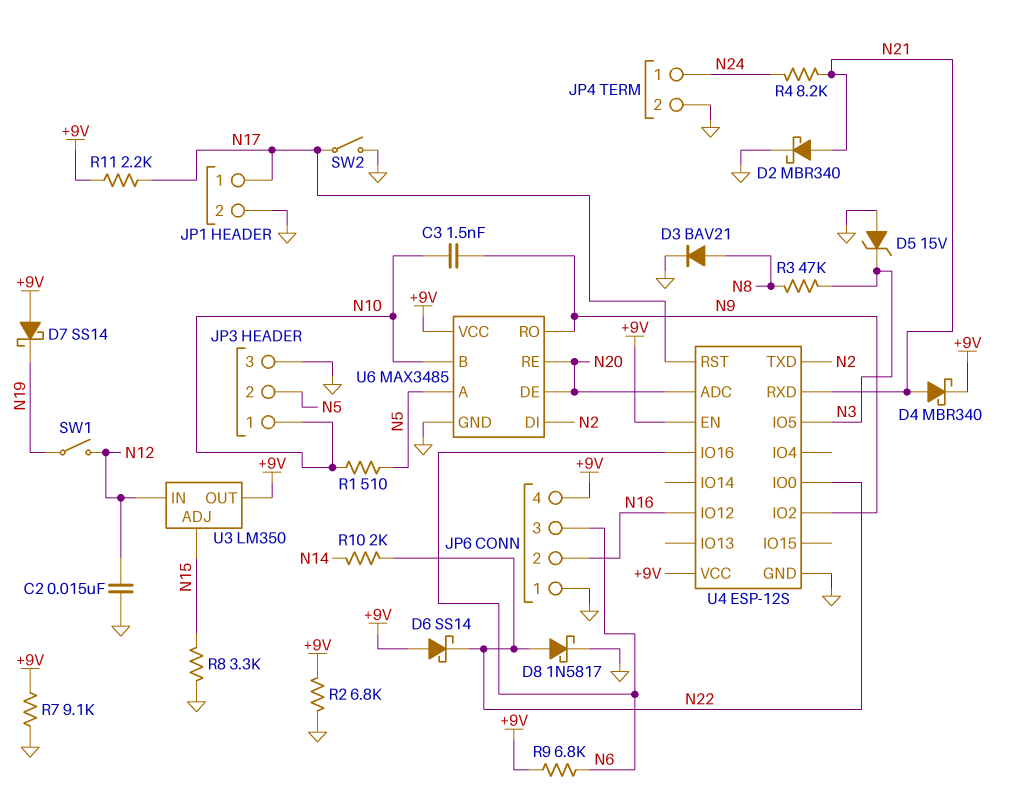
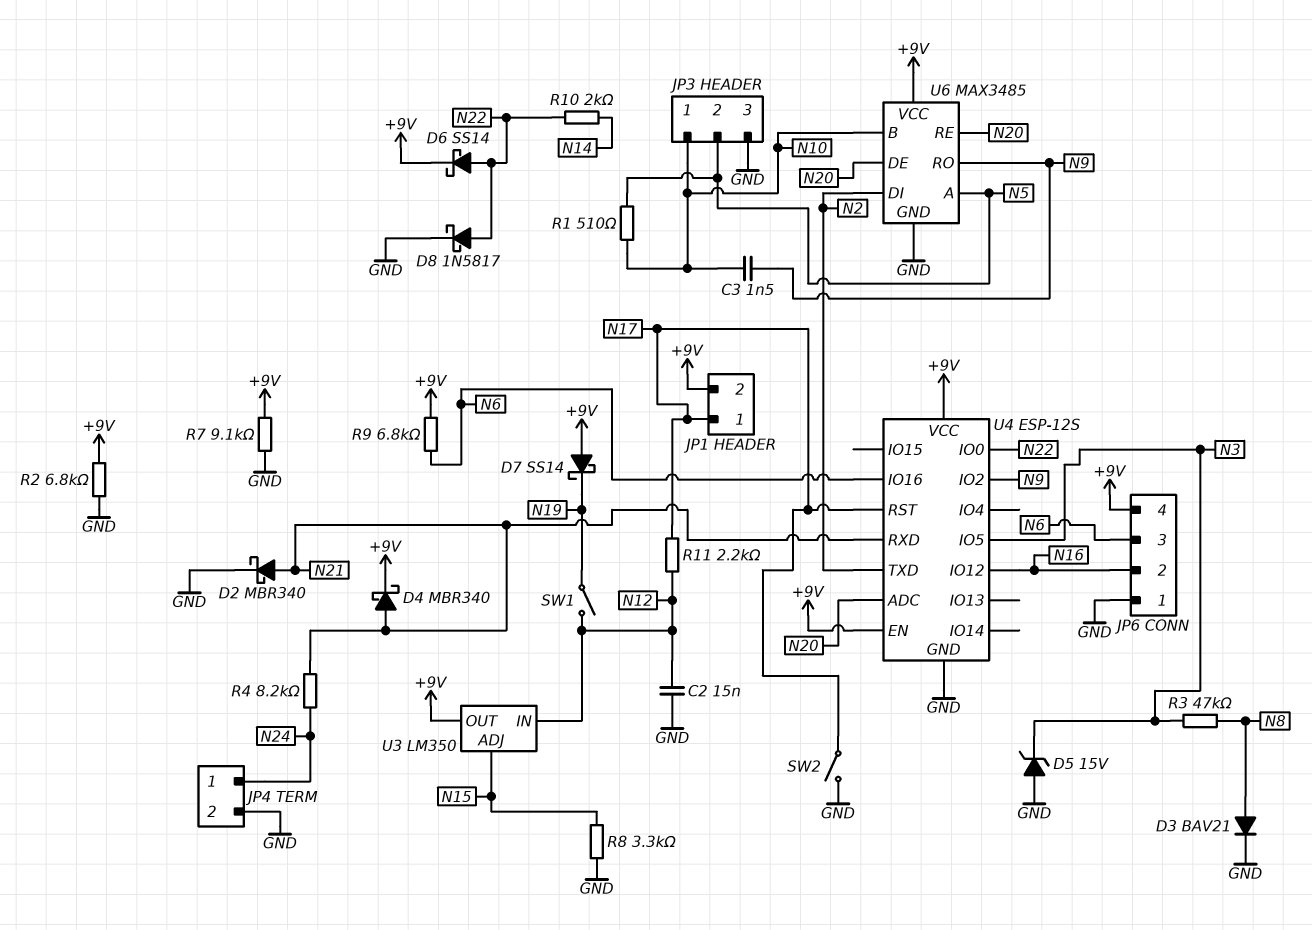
D6: schottky SS14 (A +9V, K N22) -> schottky SS14 (A N22, K +9V)
JP1 pin 2: GND -> +9V
R11: 2.2k (+9V, N17) -> 2.2k (N12, N17)

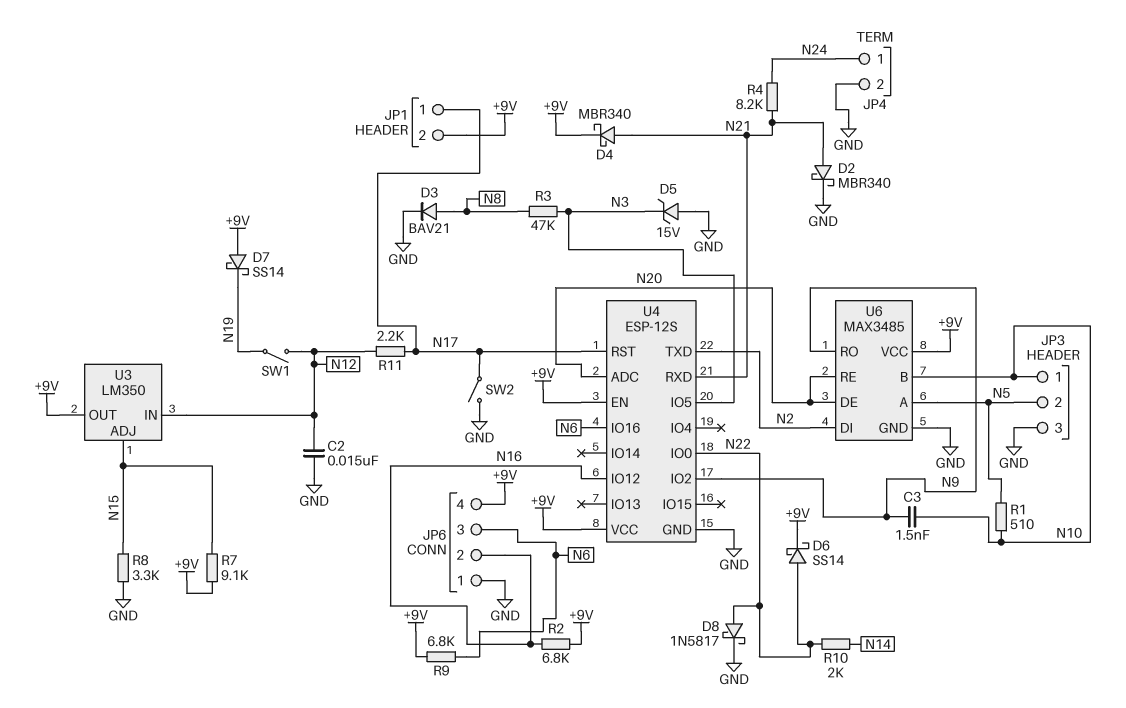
R2: 6.8k (+9V, GND) -> 6.8k (+9V, N16)
R7: 9.1k (+9V, GND) -> 9.1k (+9V, N15)

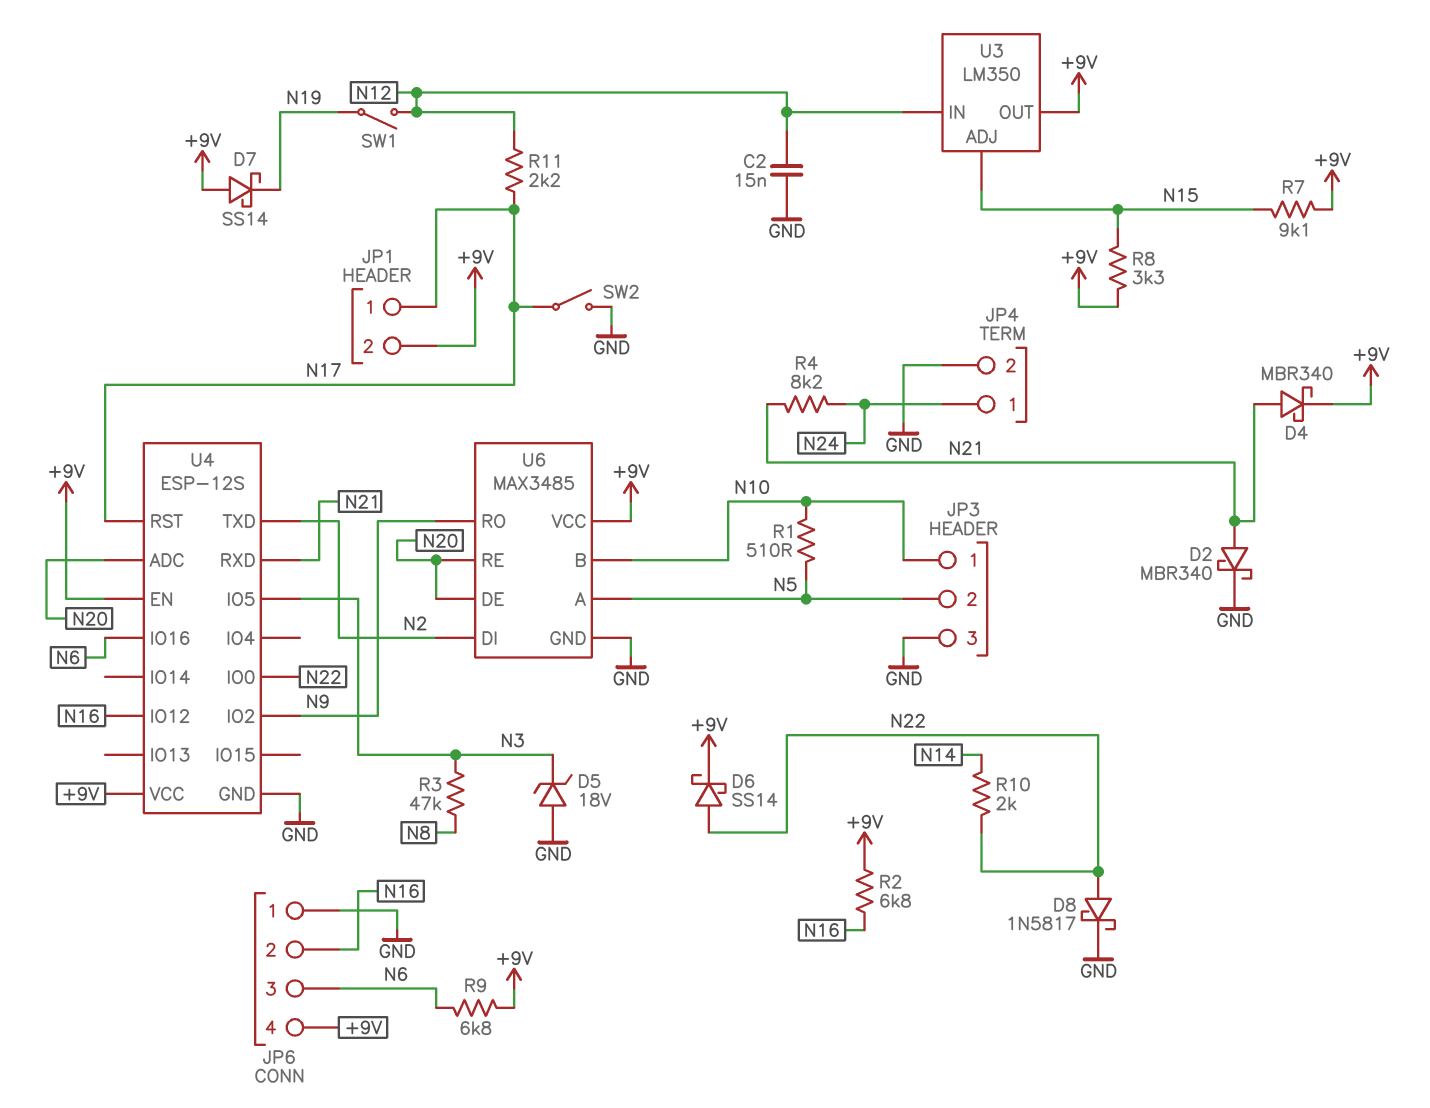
C3: 1.5nF (N9, N10) -> none
D3: diode BAV21 (A N8, K GND) -> none
D5: zener 15V (A GND, K N3) -> zener 18V (A GND, K N3)
R8: 3.3k (GND, N15) -> 3.3k (+9V, N15)

